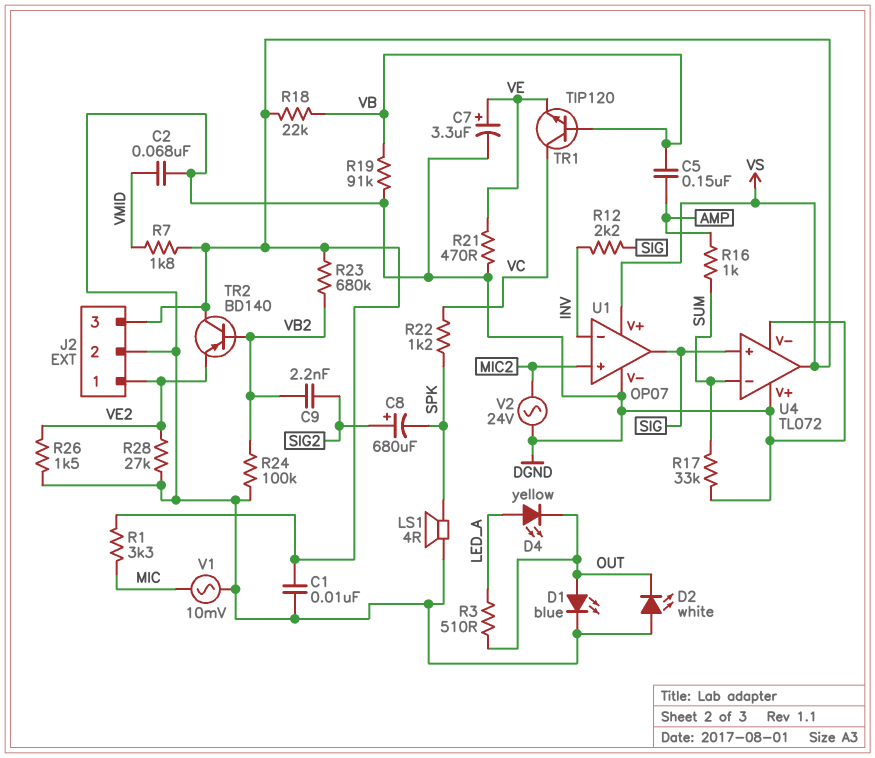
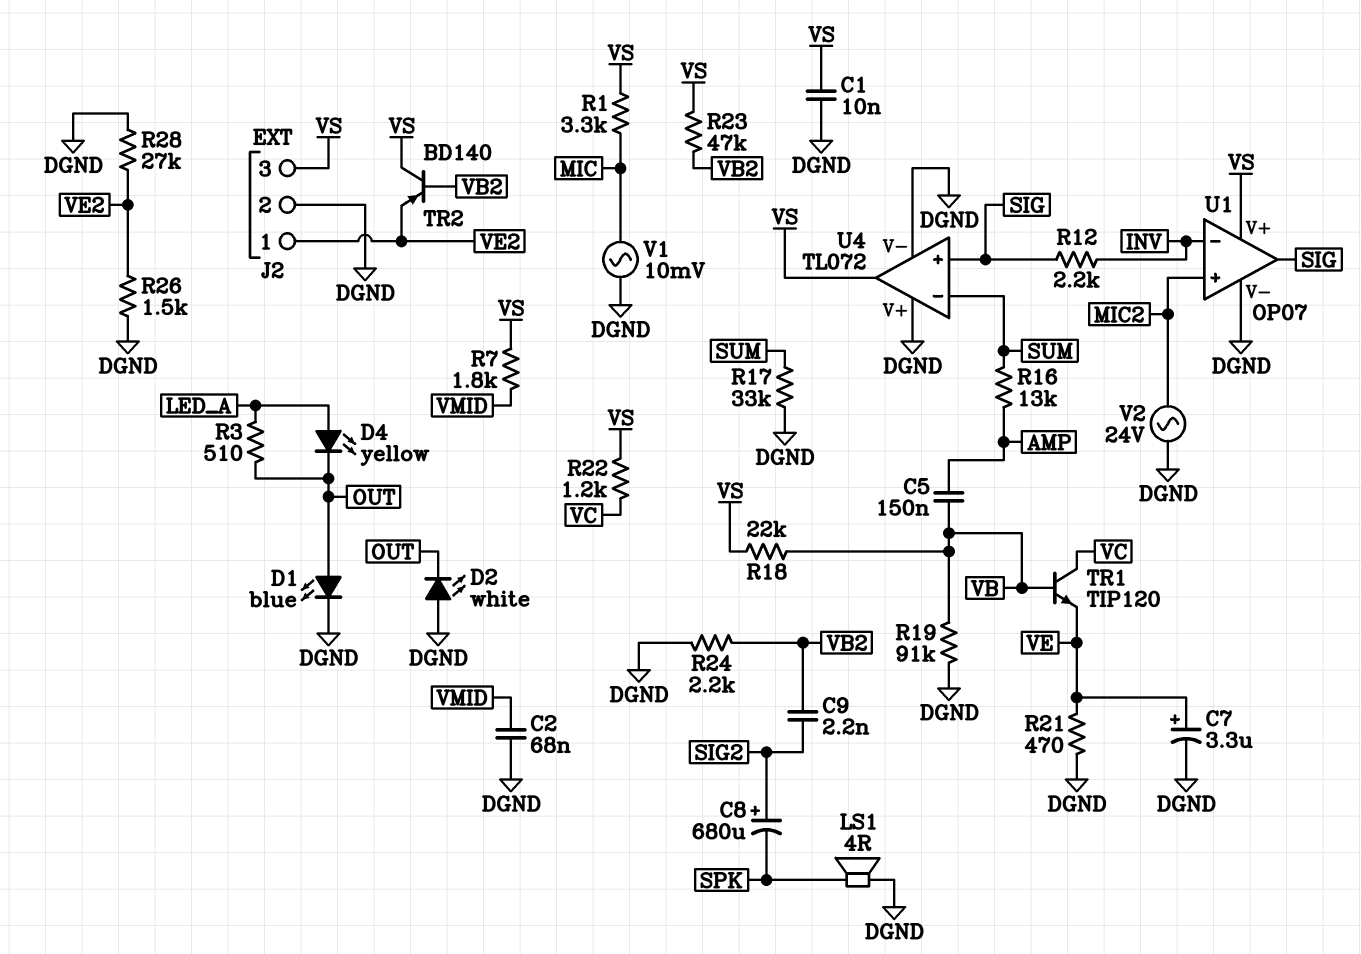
R16: 1k (AMP, SUM) -> 13k (AMP, SUM)
R22: 1.2k (SPK, VC) -> 1.2k (VC, VS)
R23: 680k (VB2, VS) -> 47k (VB2, VS)
R24: 100k (DGND, VB2) -> 2.2k (DGND, VB2)

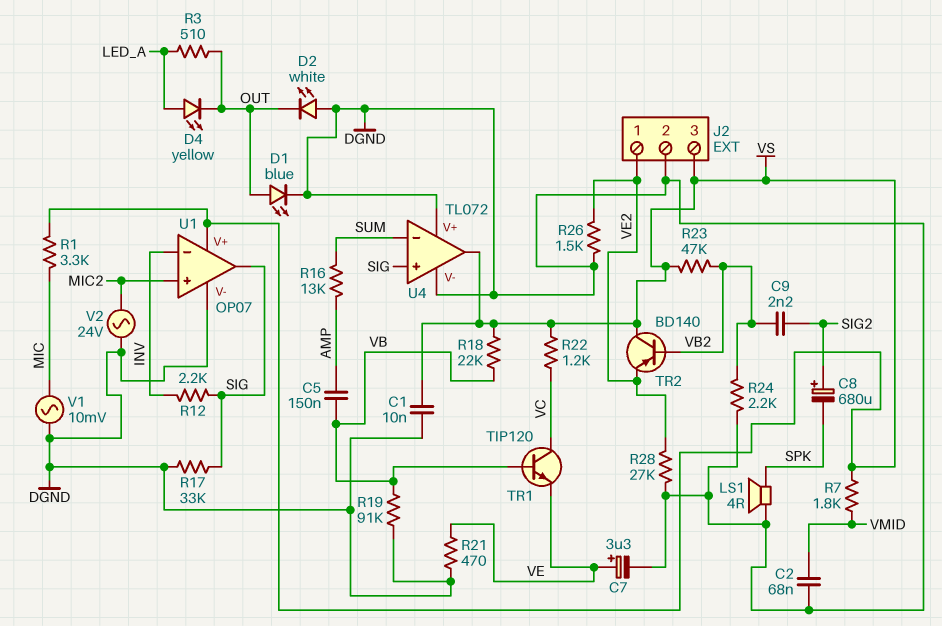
R17: 33k (DGND, SUM) -> 33k (DGND, SIG)

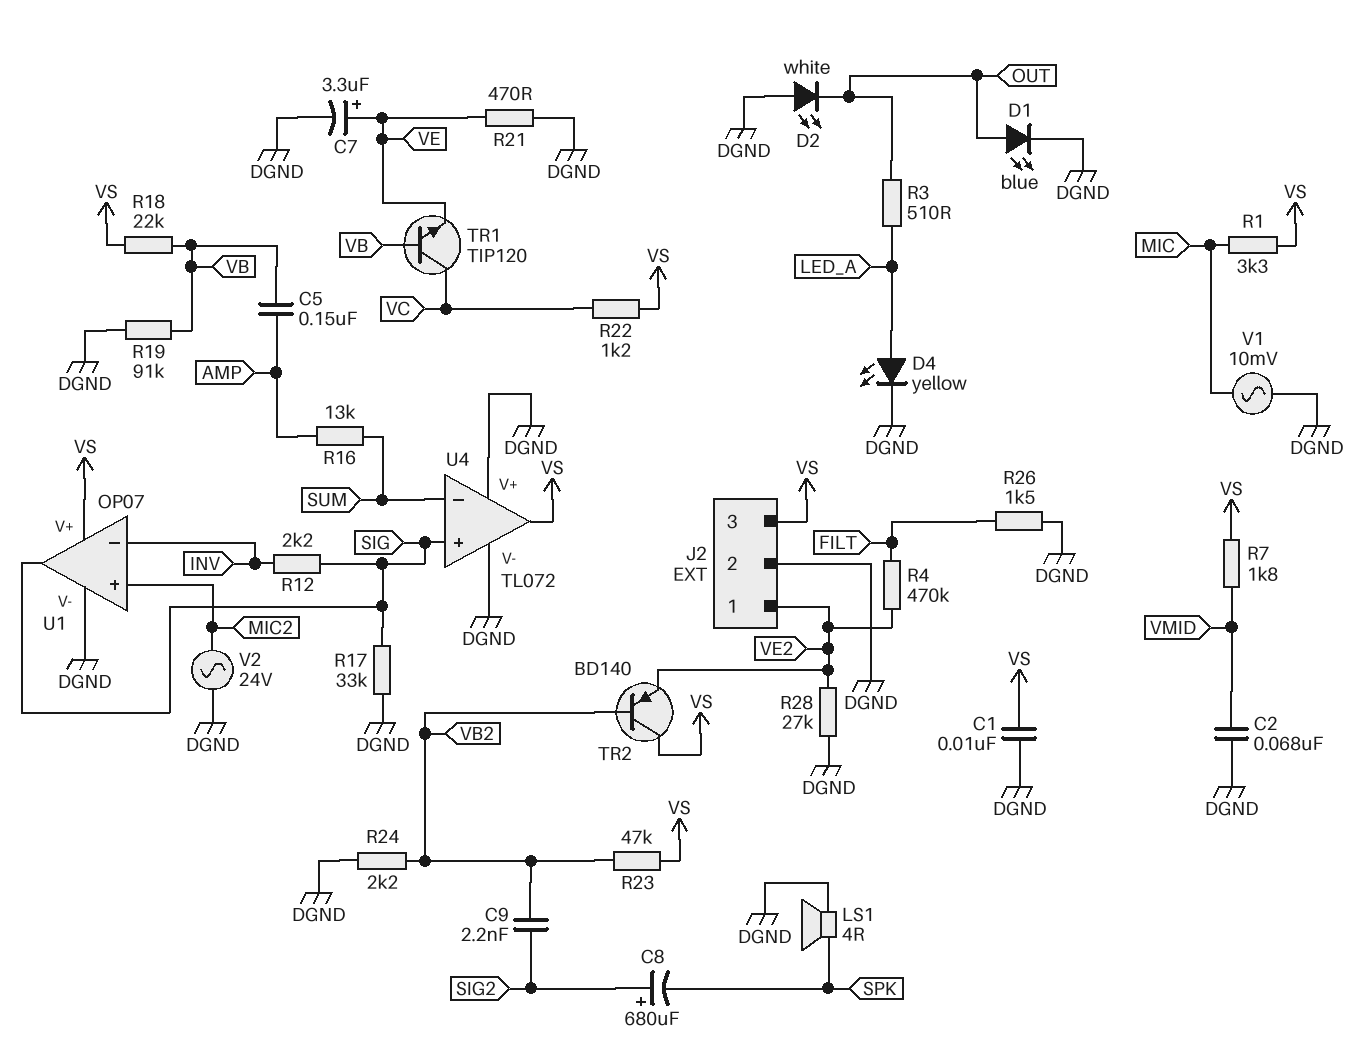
D4: LED yellow (A LED_A, K OUT) -> LED yellow (A LED_A, K DGND)
R4: none -> 470k (FILT, VE2)
R26: 1.5k (DGND, VE2) -> 1.5k (DGND, FILT)

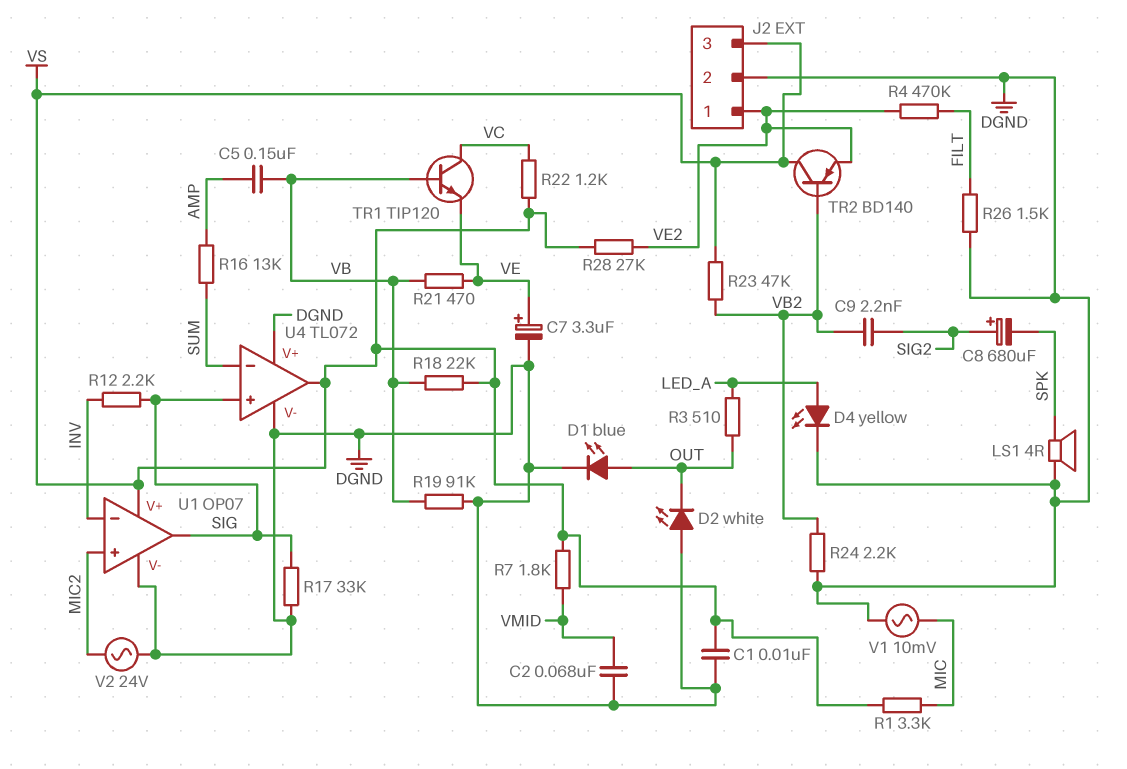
R21: 470 (DGND, VE) -> 470 (VB, VE)
R28: 27k (DGND, VE2) -> 27k (VE2, VS)

